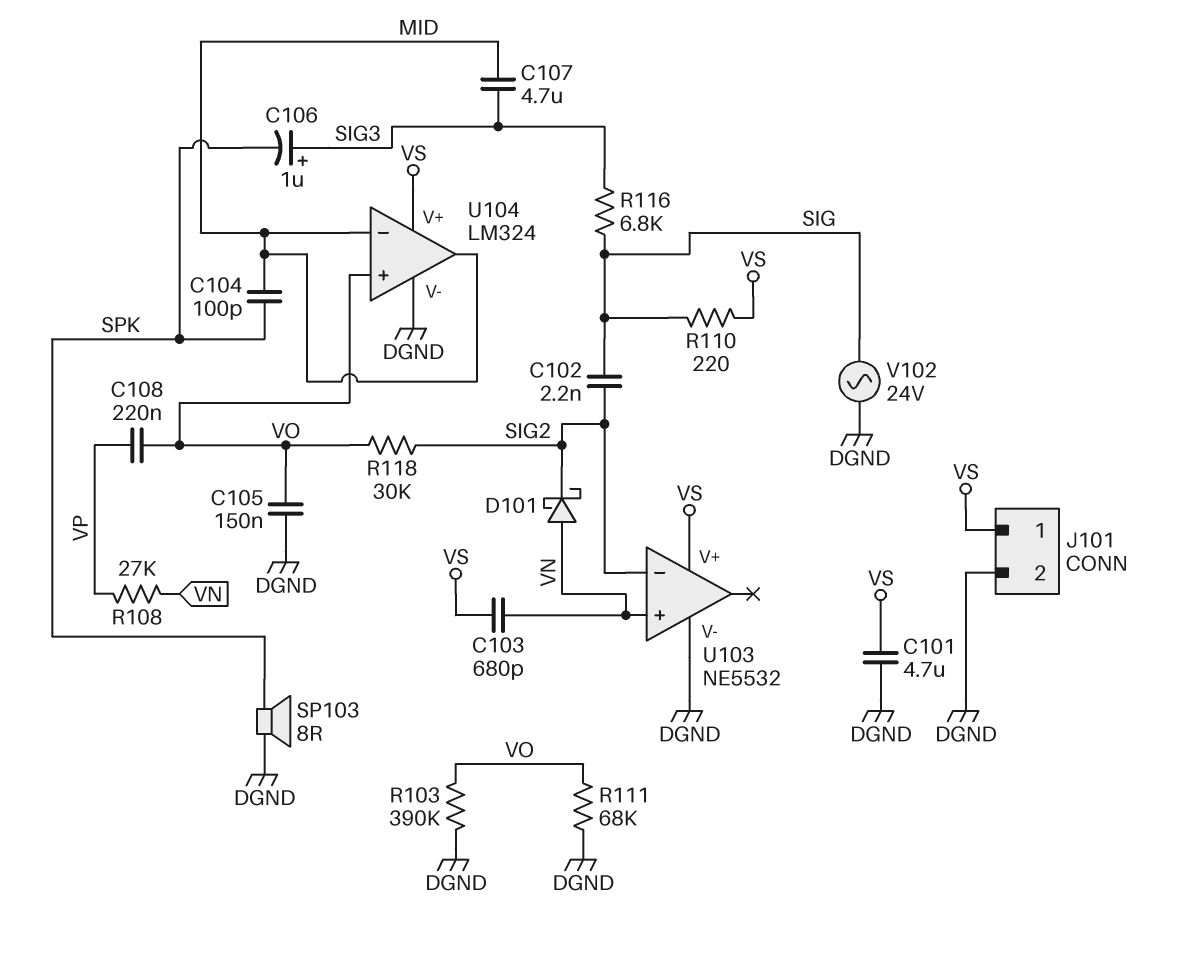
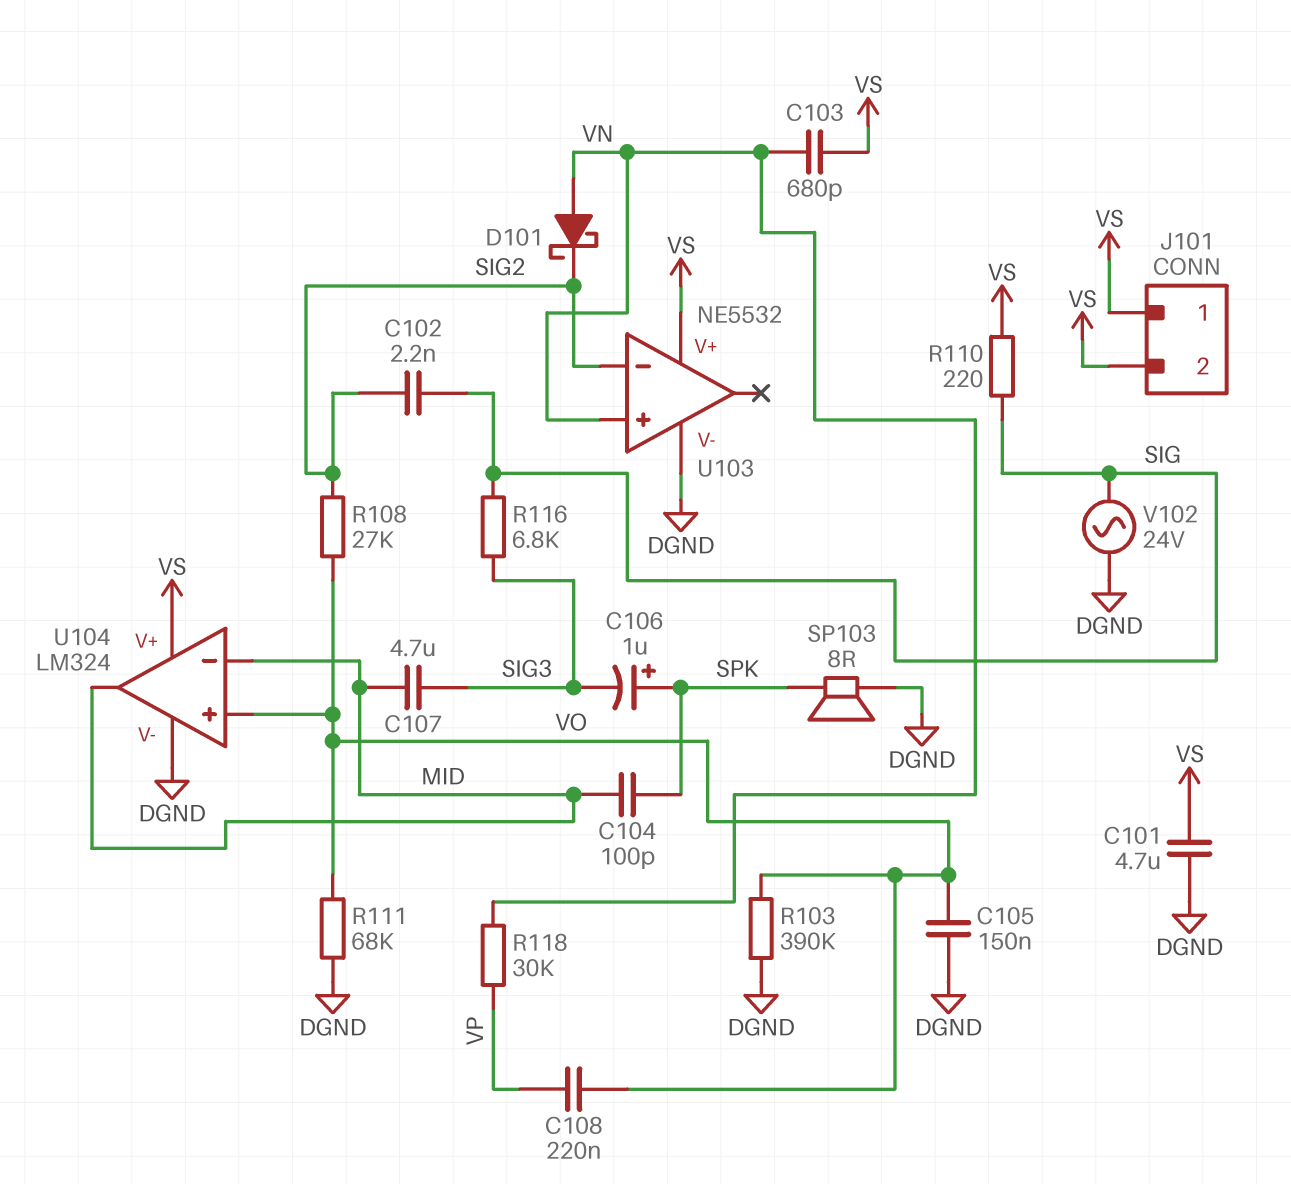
C106: 1uF (plus SIG3, minus SPK) -> 1uF (plus SPK, minus SIG3)
J101 pin 2: DGND -> VS
R108: 27k (VN, VP) -> 27k (SIG2, VO)
R118: 30k (SIG2, VO) -> 30k (VN, VP)

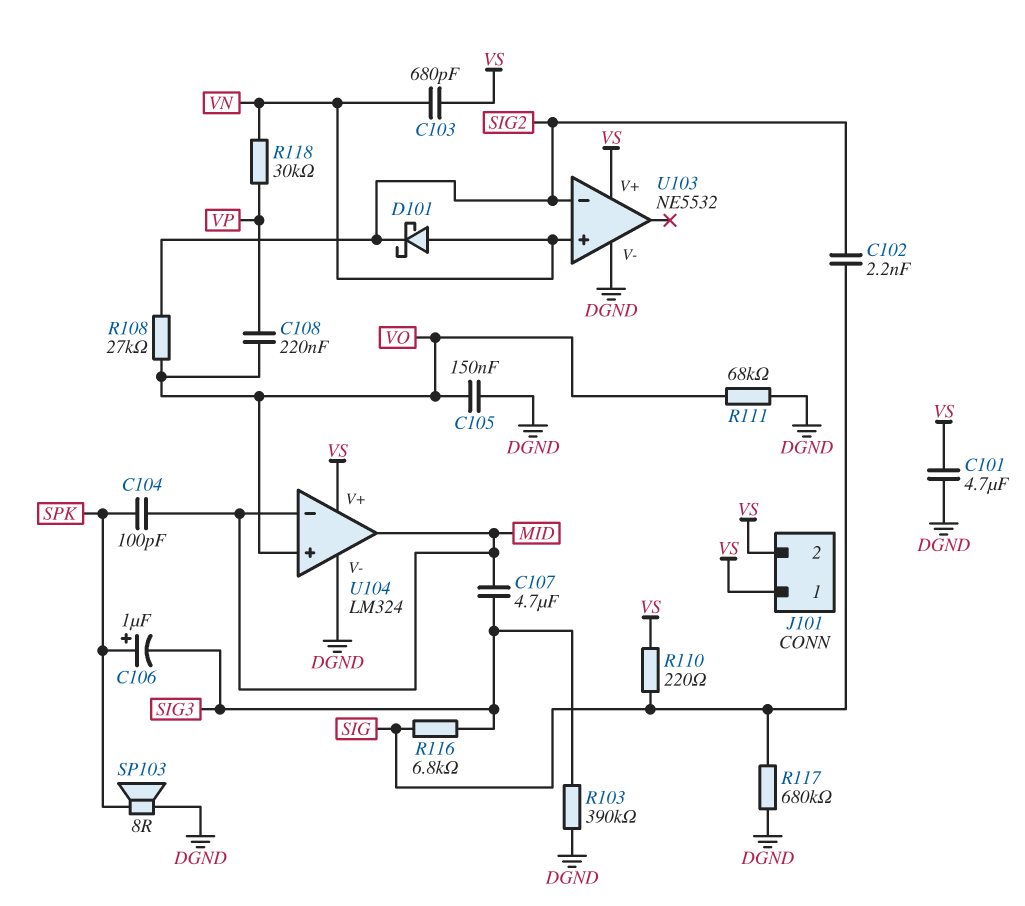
R103: 390k (DGND, VO) -> 390k (DGND, SIG3)
R117: none -> 680k (DGND, SIG)
V102: AC 24V (DGND, SIG) -> none

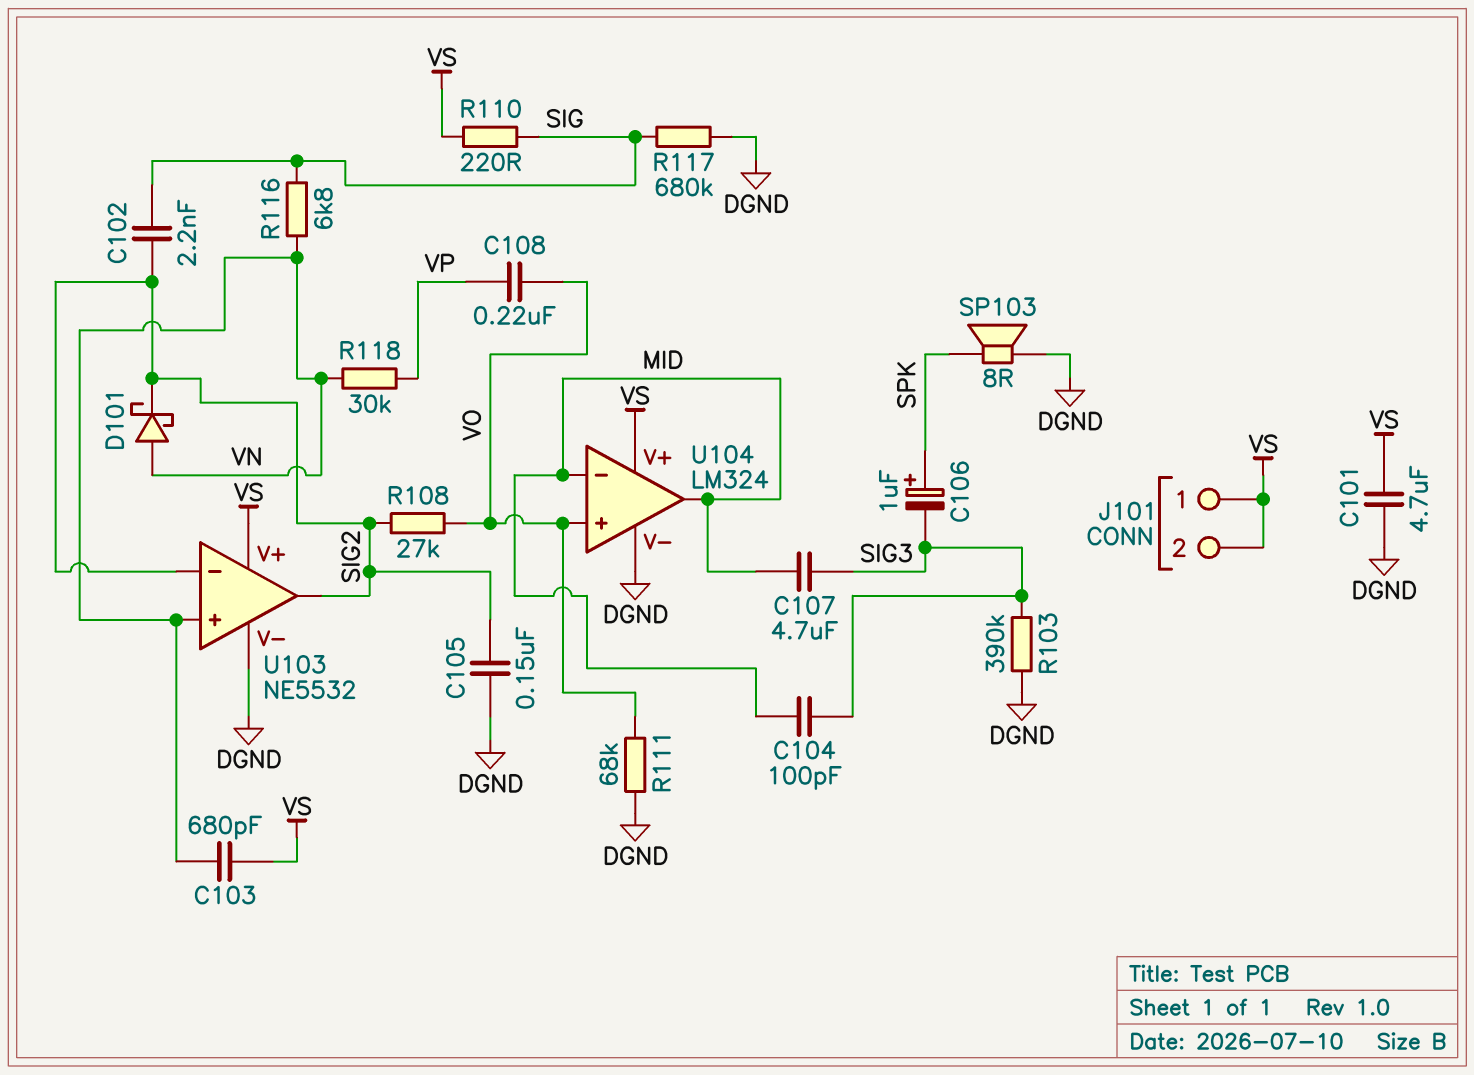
C104: 100pF (MID, SPK) -> 100pF (MID, SIG3)
C105: 150nF (DGND, VO) -> 150nF (DGND, SIG2)
R116: 6.8k (SIG, SIG3) -> 6.8k (SIG, VN)
U103 pin out: none -> SIG2

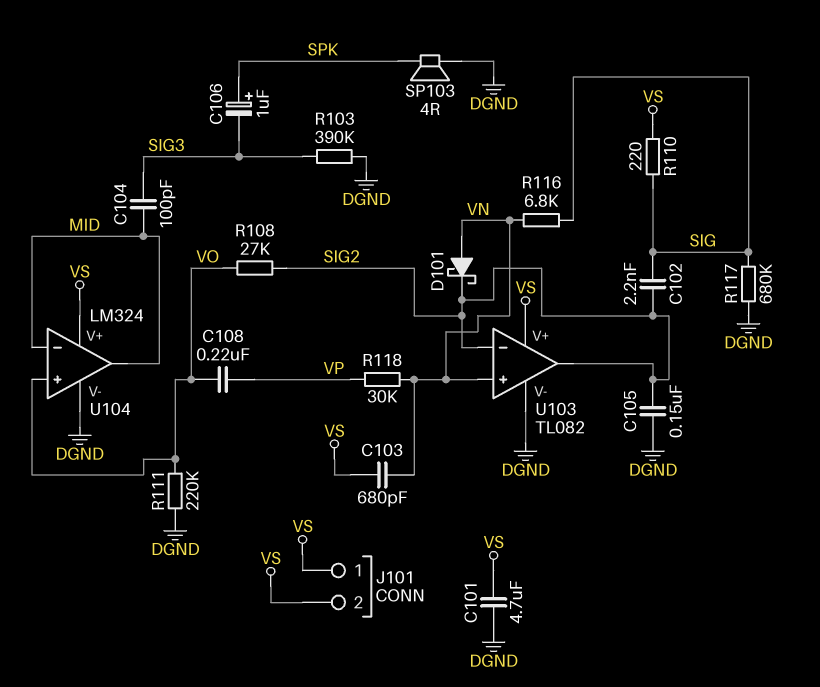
C107: 4.7uF (MID, SIG3) -> none
R111: 68k (DGND, VO) -> 220k (DGND, VO)
SP103: speaker 8R (DGND, SPK) -> speaker 4R (DGND, SPK)
U103: NE5532 -> TL082

